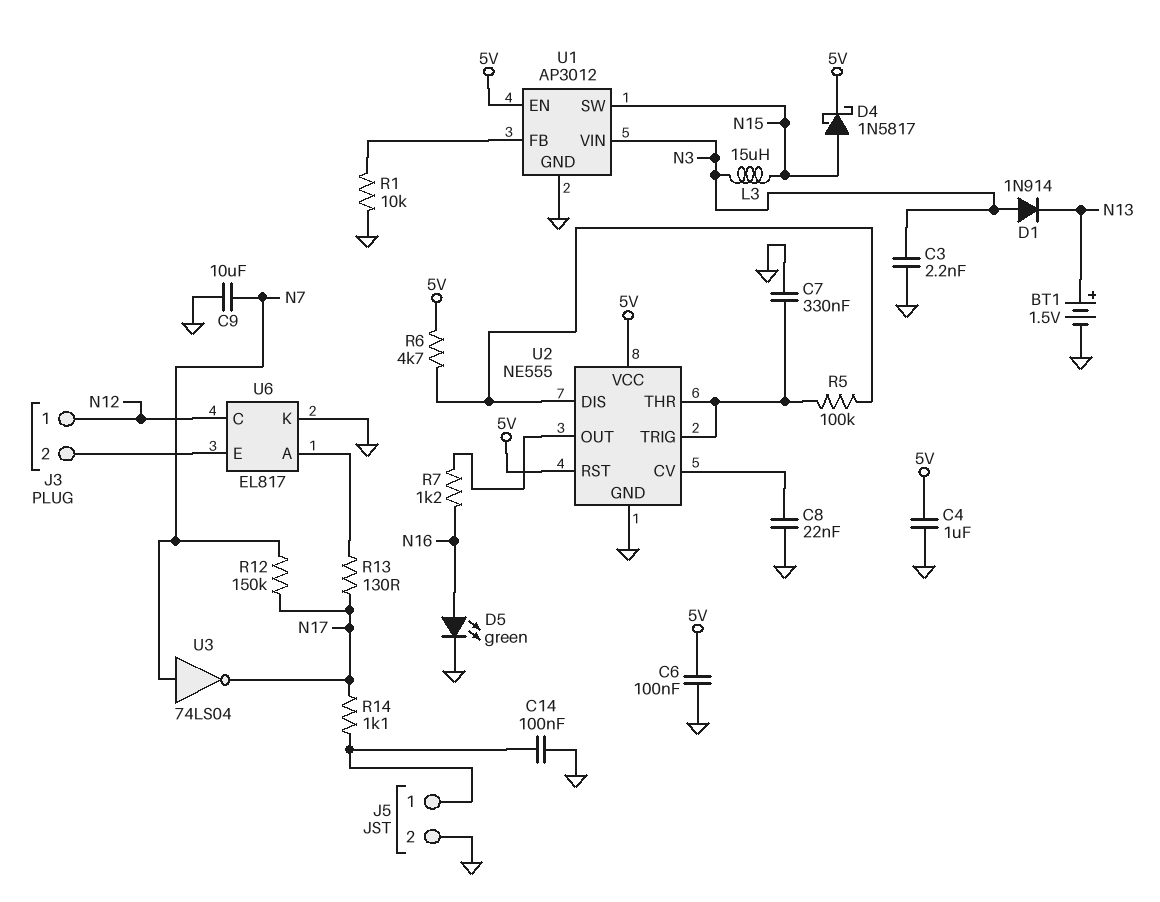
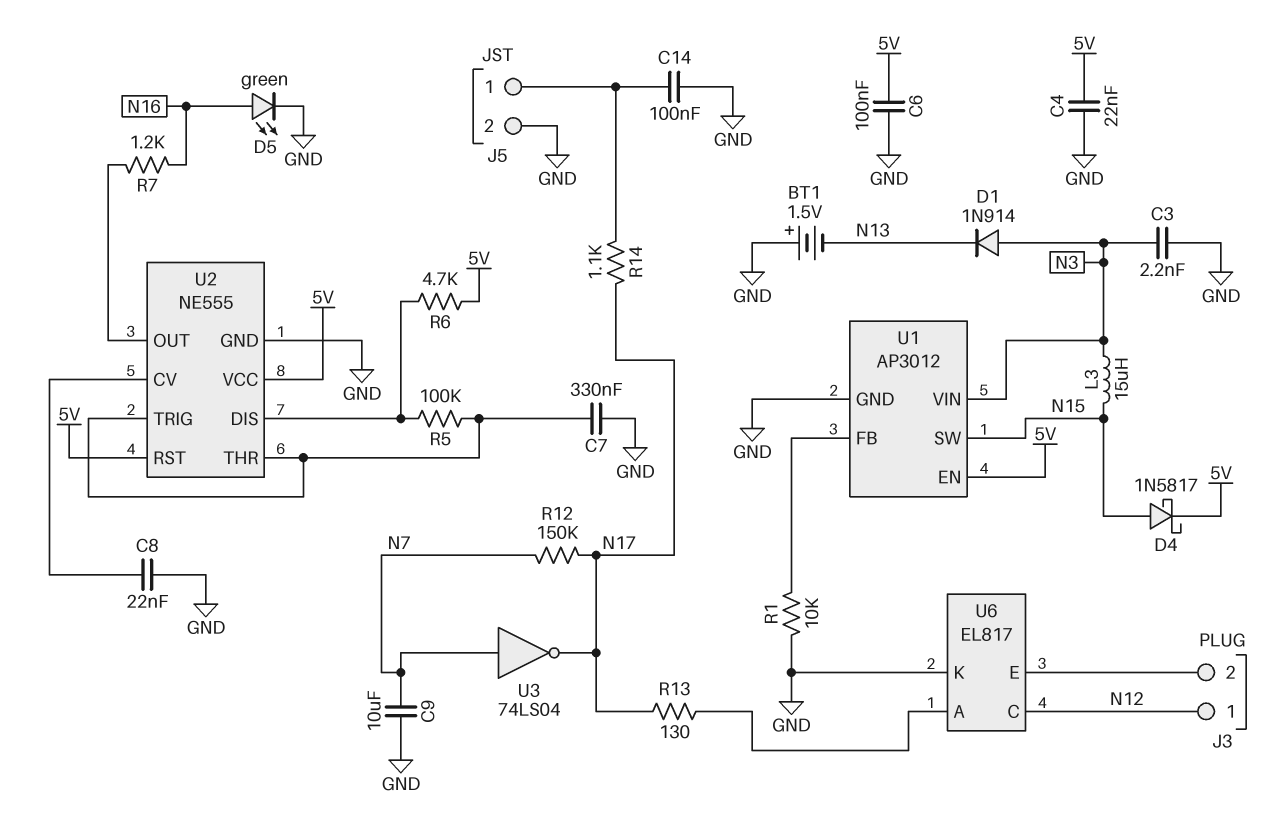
BT1: 1.5V (plus N13, minus GND) -> 1.5V (plus GND, minus N13)
C4: 1uF (5V, GND) -> 22nF (5V, GND)

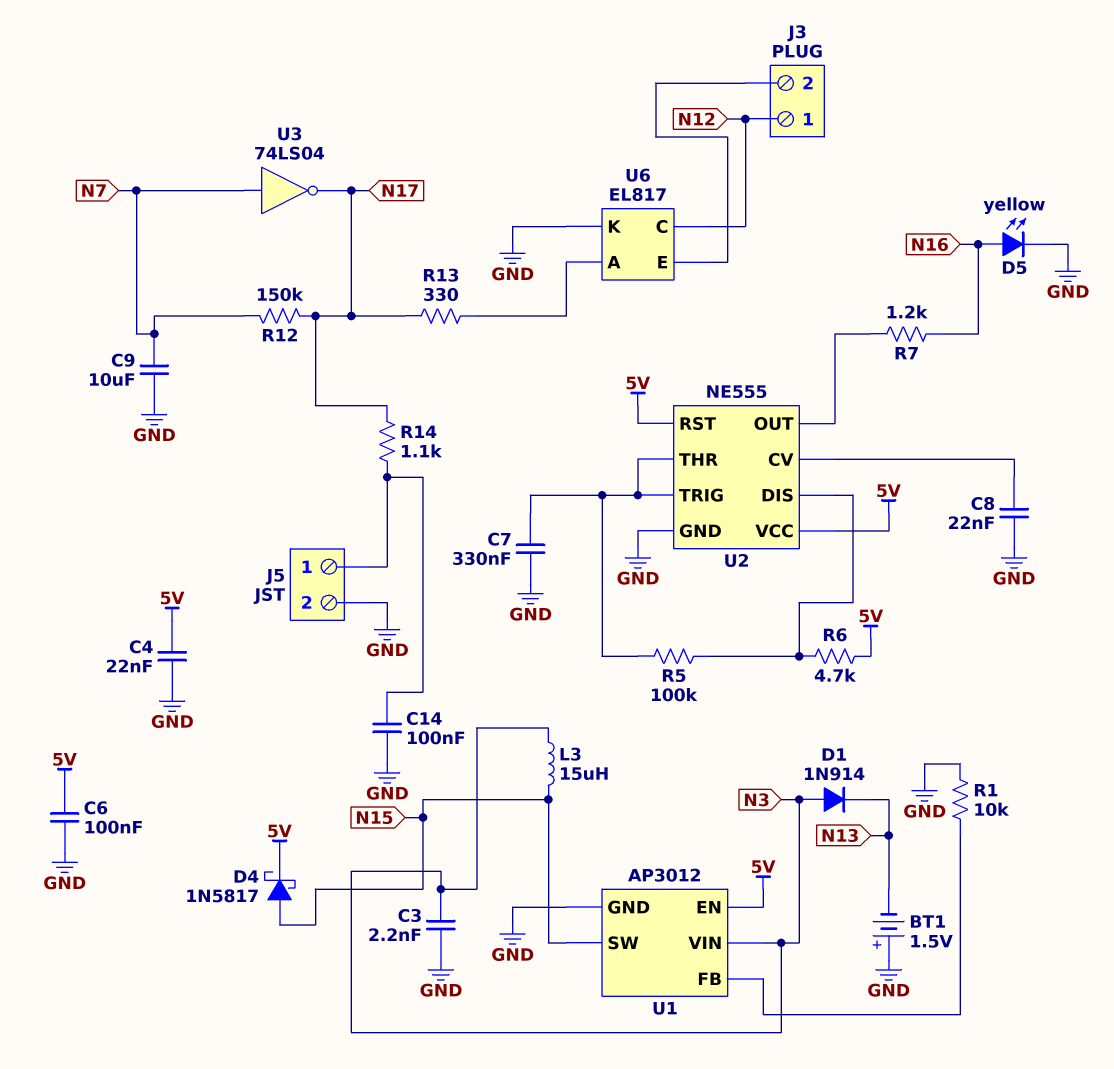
D5: LED green (A N16, K GND) -> LED yellow (A N16, K GND)
R13: 130 (N17, U6/A) -> 330 (N17, U6/A)

